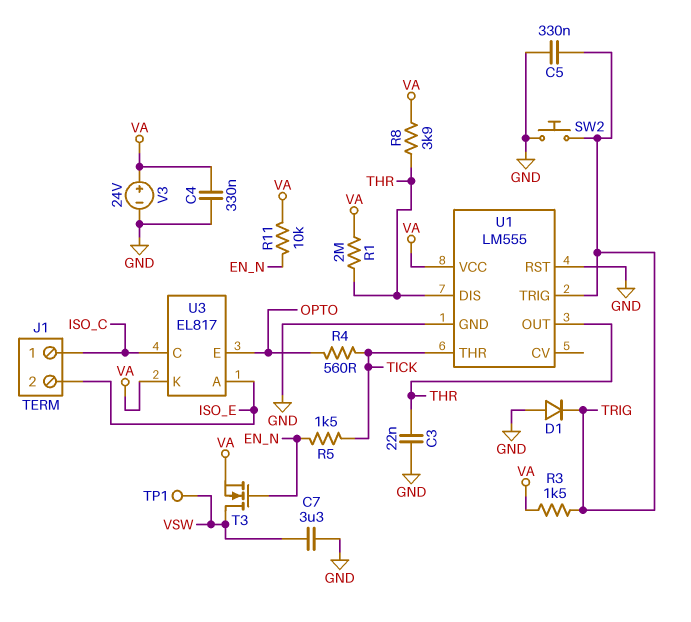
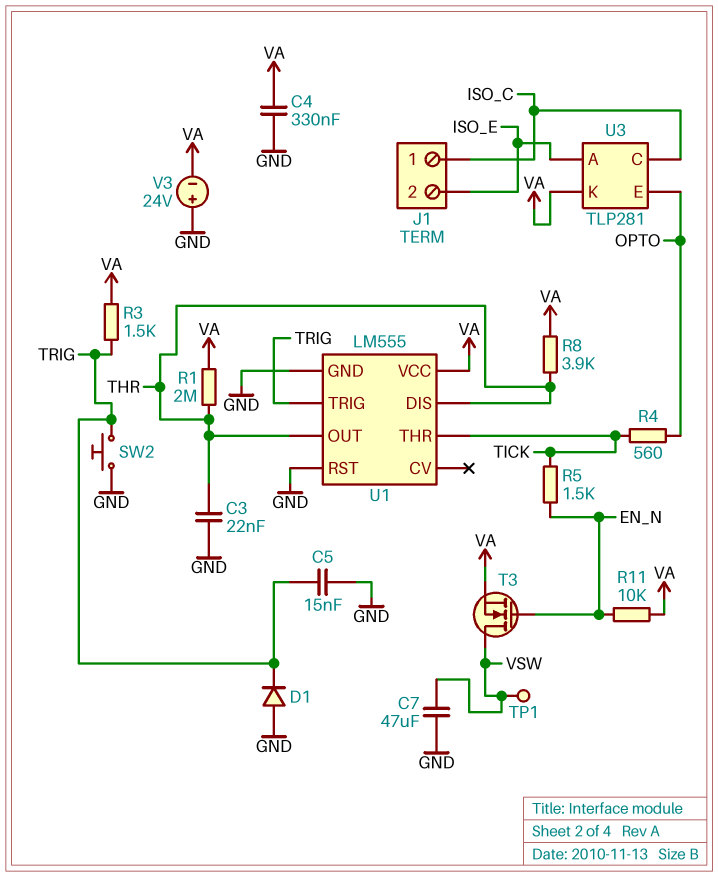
C5: 330nF (GND, TRIG) -> 15nF (GND, TRIG)
C7: 3.3uF (GND, VSW) -> 47uF (GND, VSW)
U3: EL817 -> TLP281
V3: 24V (plus VA, minus GND) -> 24V (plus GND, minus VA)

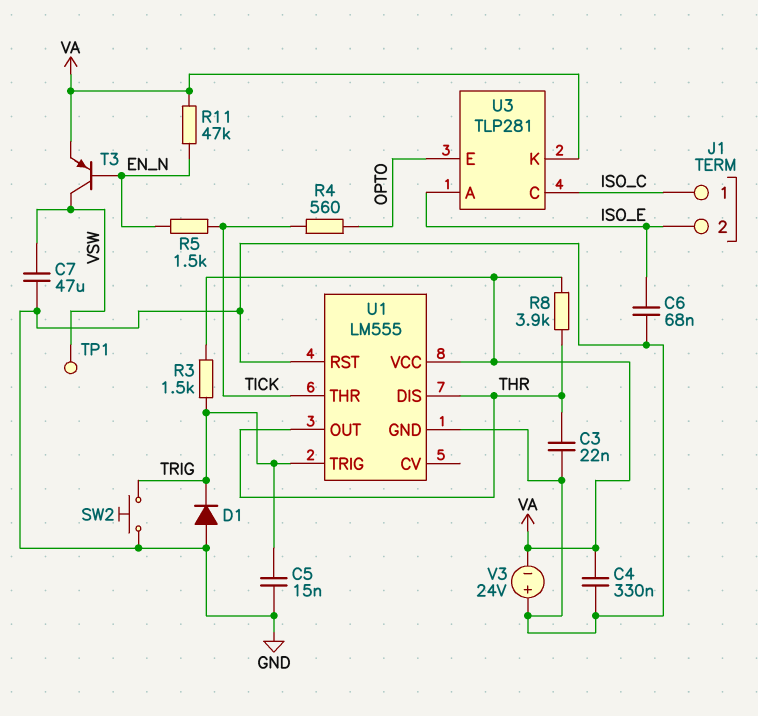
C6: none -> 68nF (GND, ISO_E)
R1: 2M (THR, VA) -> none
R11: 10k (EN_N, VA) -> 47k (EN_N, VA)
T3: NMOS (G EN_N, D VSW, S VA) -> PNP (B EN_N, C VSW, E VA)

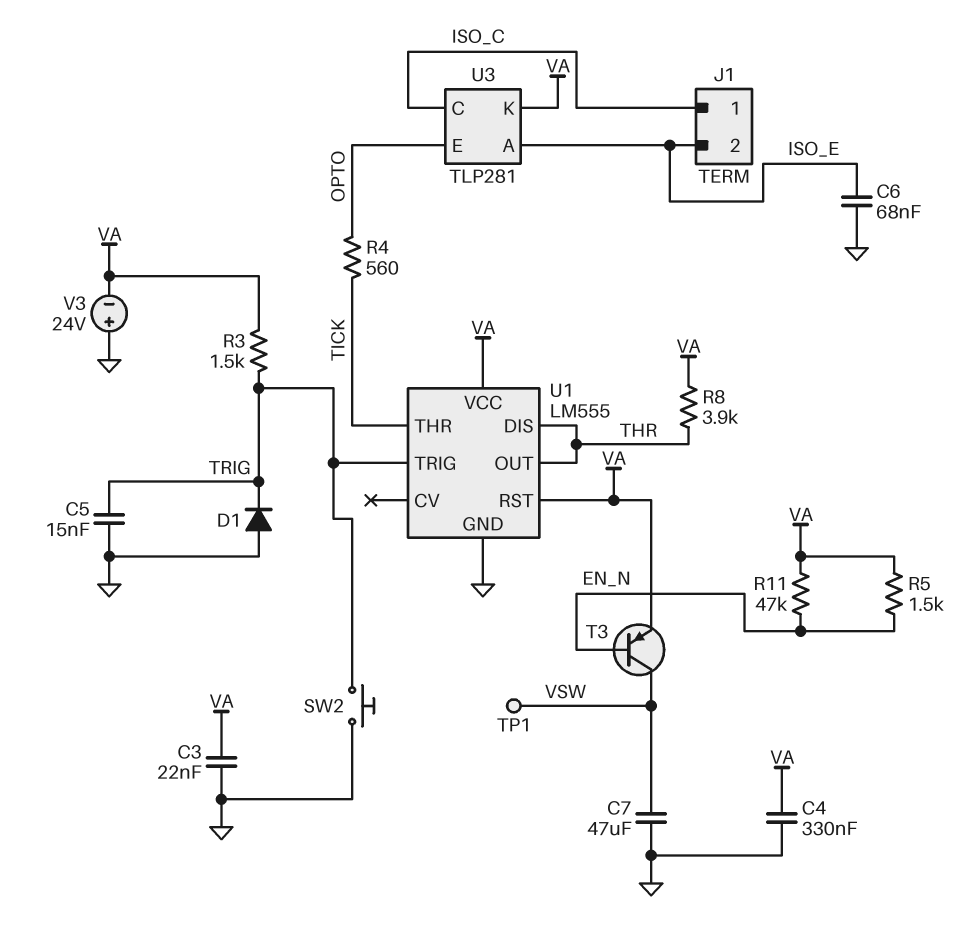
C3: 22nF (GND, THR) -> 22nF (GND, VA)
R5: 1.5k (EN_N, TICK) -> 1.5k (EN_N, VA)
U1 pin RST: GND -> VA

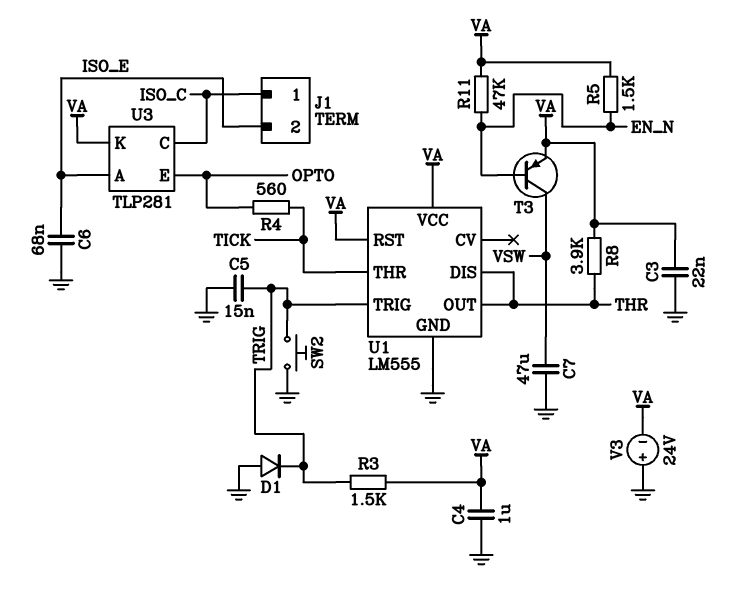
C4: 330nF (GND, VA) -> 1uF (GND, VA)
TP1: test point (VSW) -> none

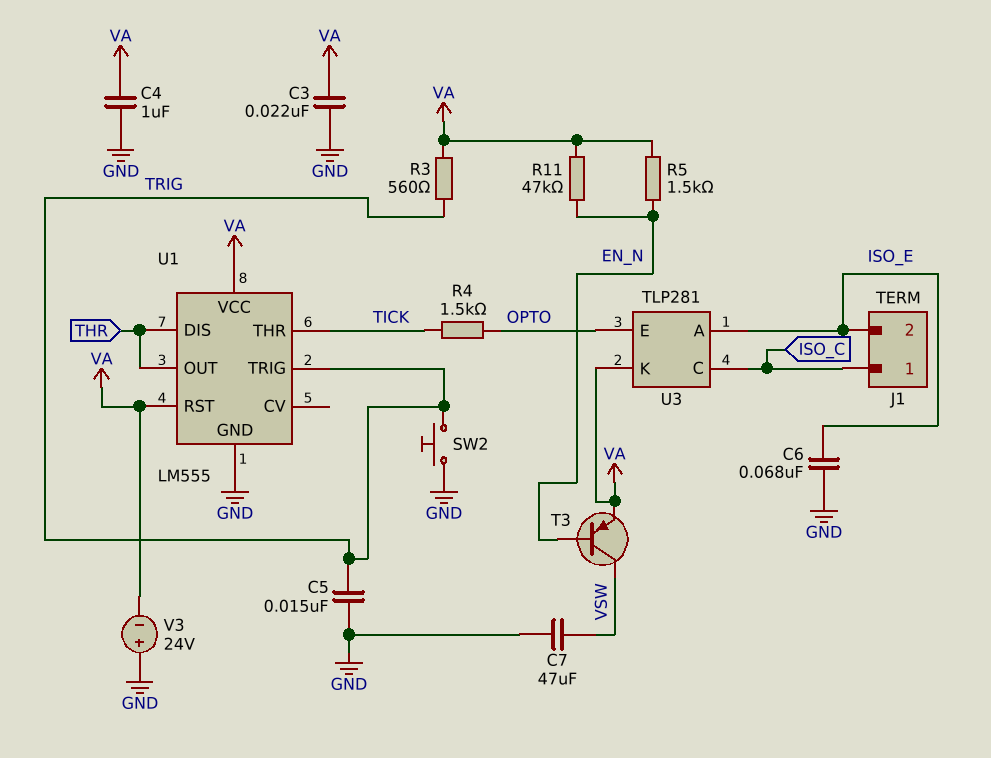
D1: diode (A GND, K TRIG) -> none
R3: 1.5k (TRIG, VA) -> 560 (TRIG, VA)
R4: 560 (OPTO, TICK) -> 1.5k (OPTO, TICK)
R8: 3.9k (THR, VA) -> none

